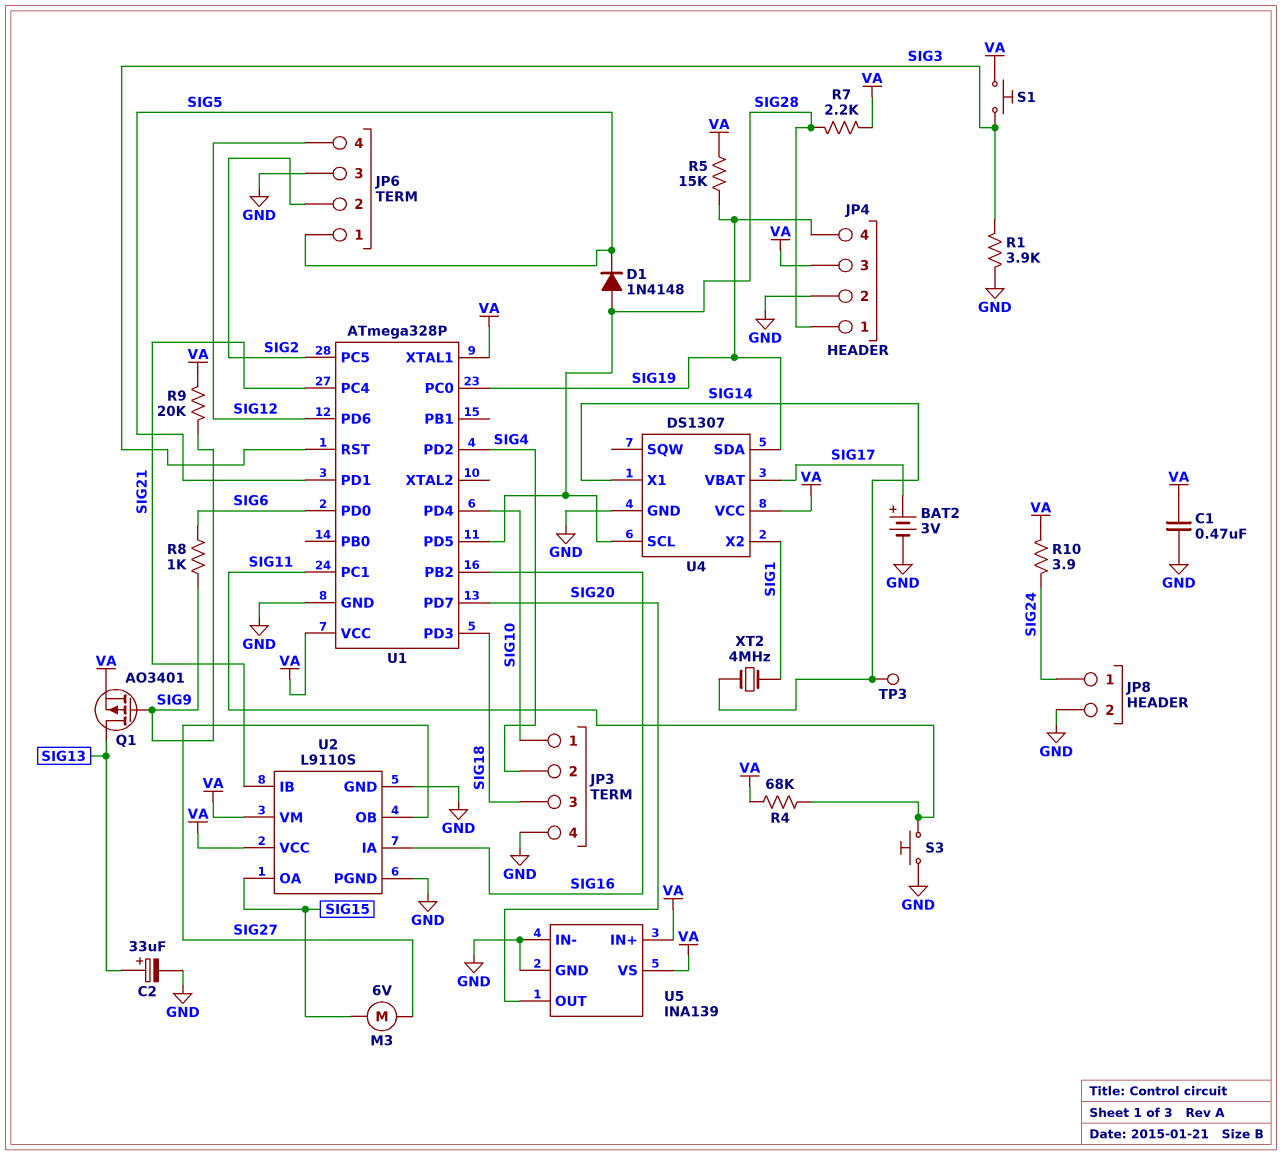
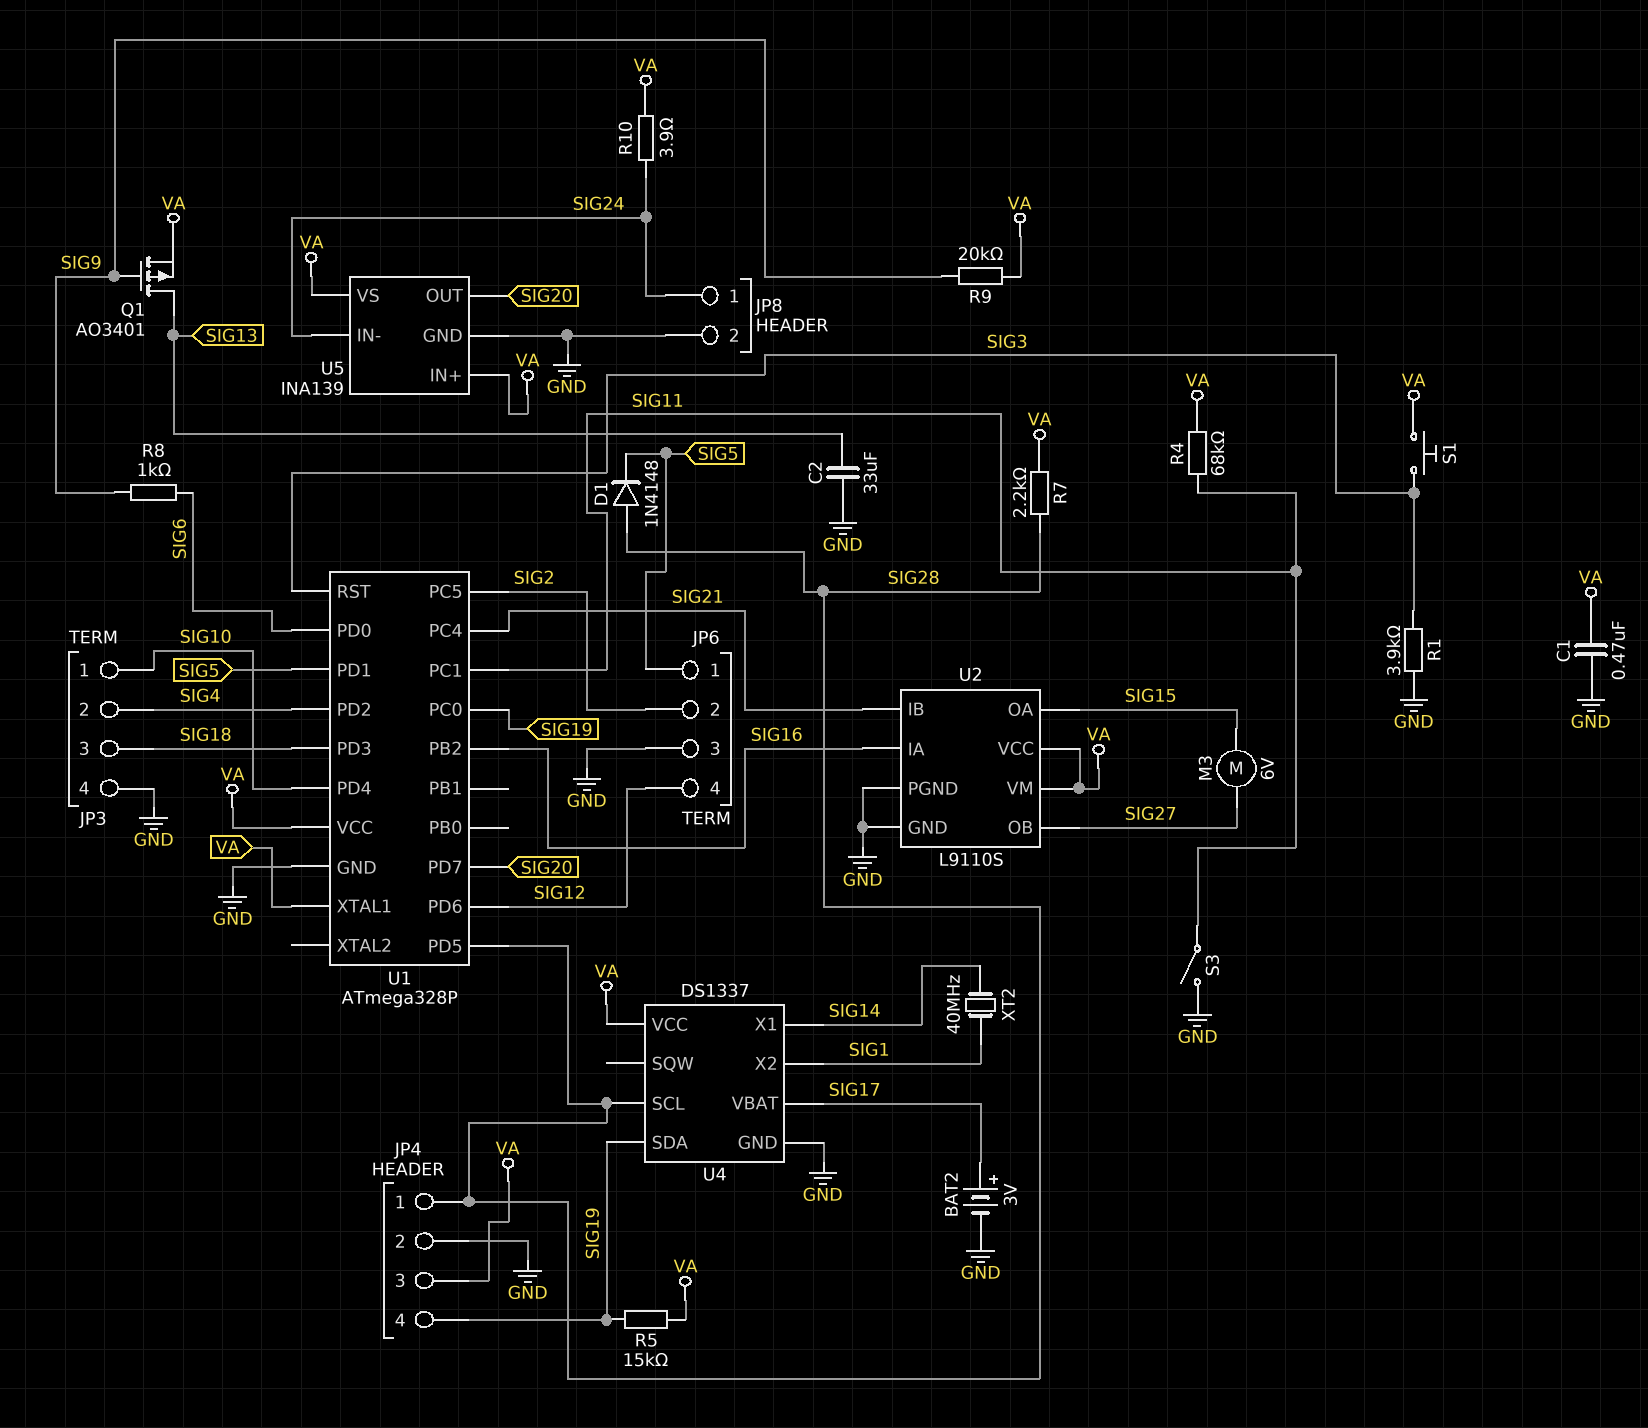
C2: 33uF (plus SIG13, minus GND) -> 33uF (GND, SIG13)
S3: button (GND, SIG11) -> switch (GND, SIG11)
TP3: test point (SIG14) -> none
U4: DS1307 -> DS1337
U5 pin IN-: GND -> SIG24
XT2: 4MHz (SIG1, SIG14) -> 40MHz (SIG1, SIG14)

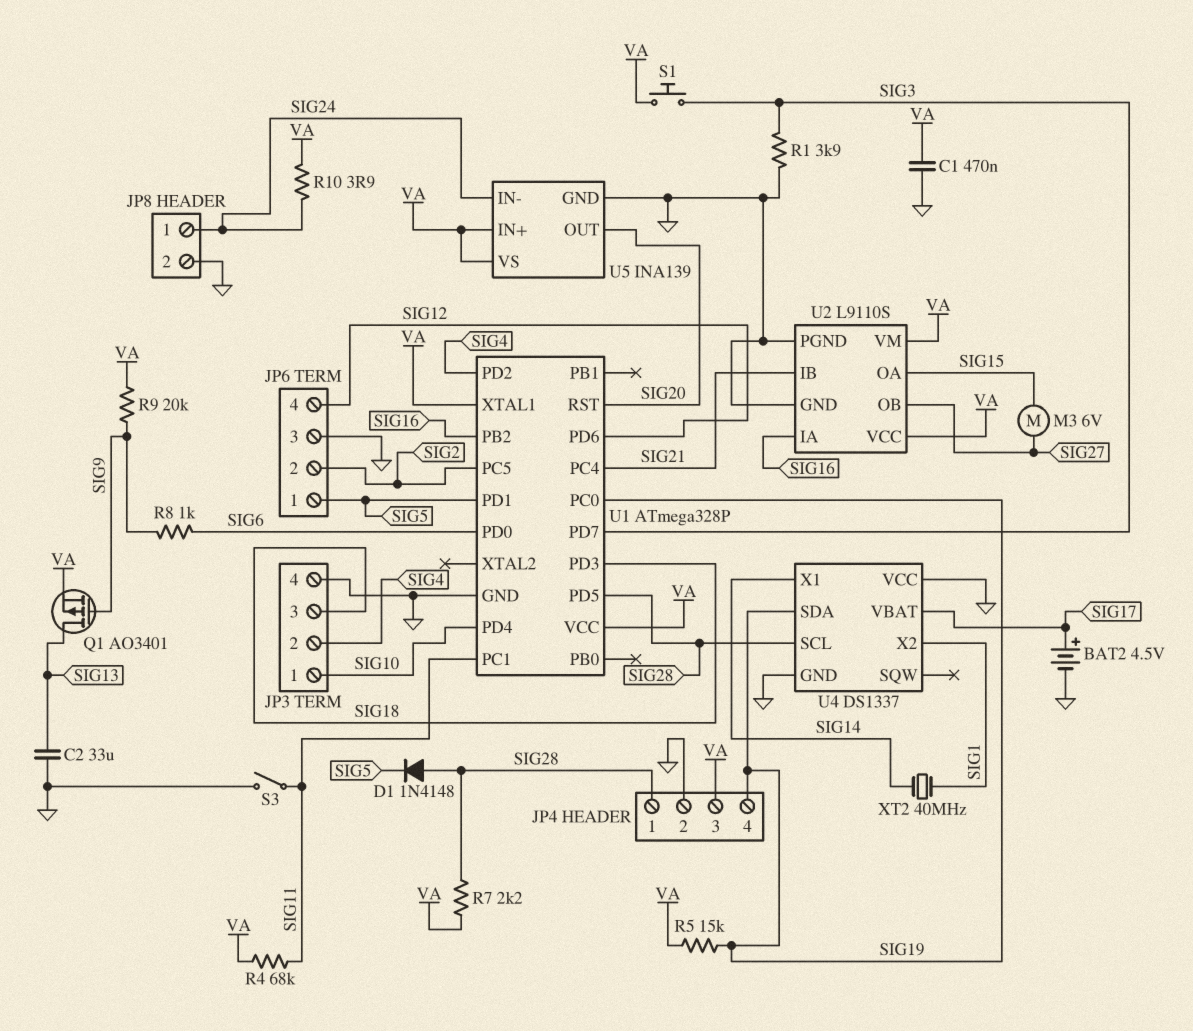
BAT2: 3V (plus SIG17, minus GND) -> 4.5V (plus SIG17, minus GND)
U1 pin PD7: SIG20 -> SIG3
U1 pin RST: SIG3 -> SIG20
U4 pin VCC: VA -> GND

